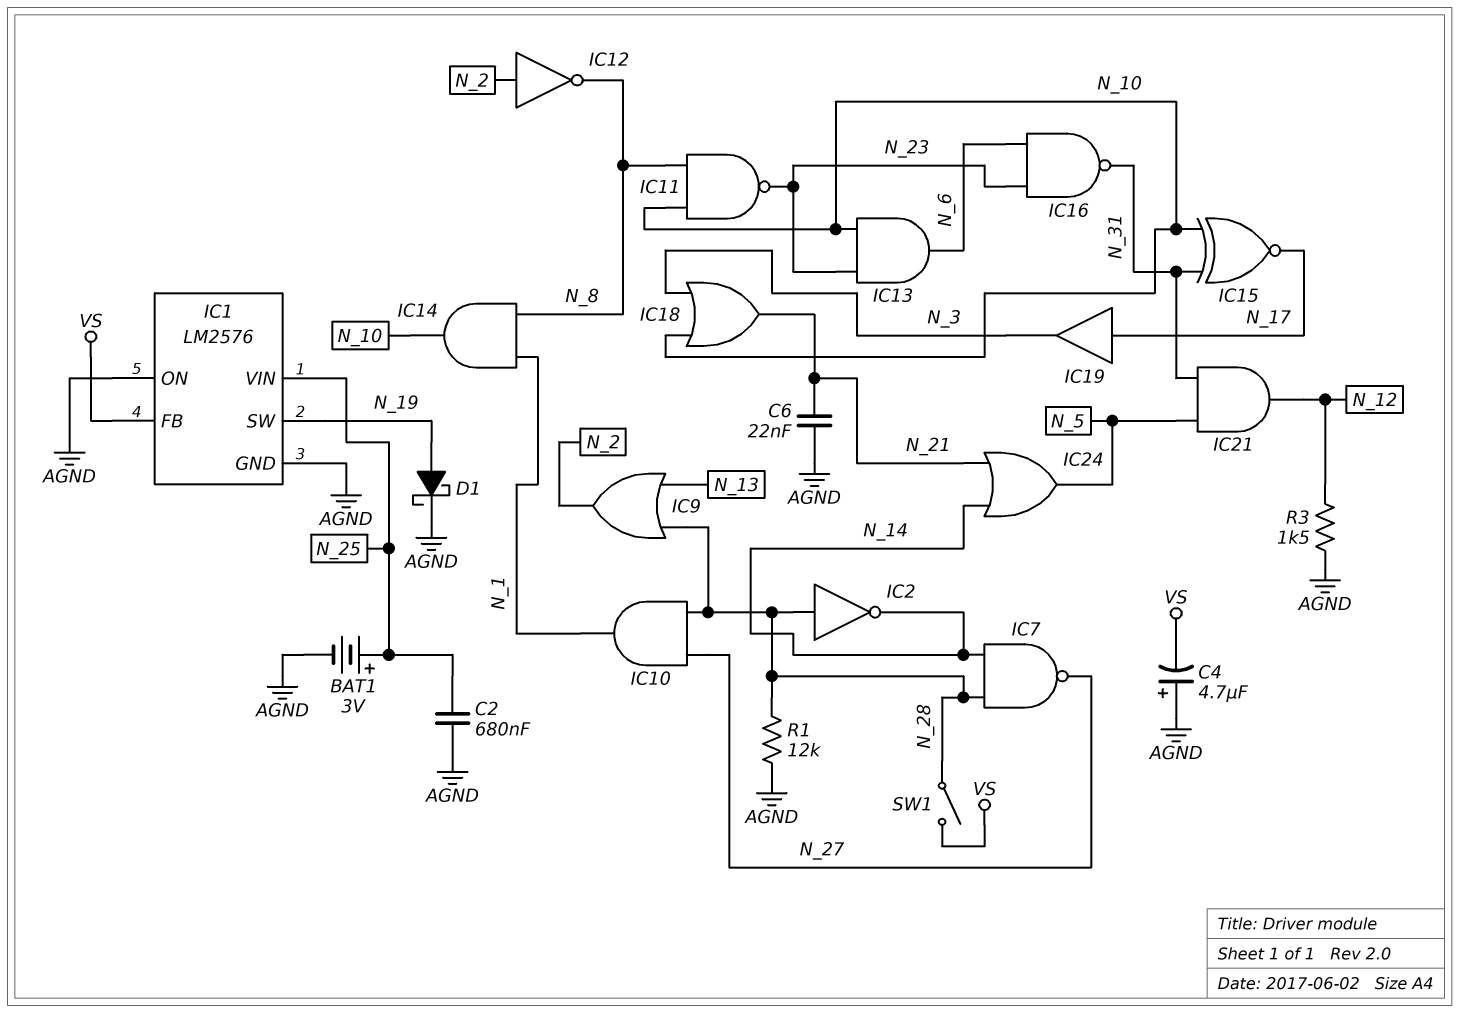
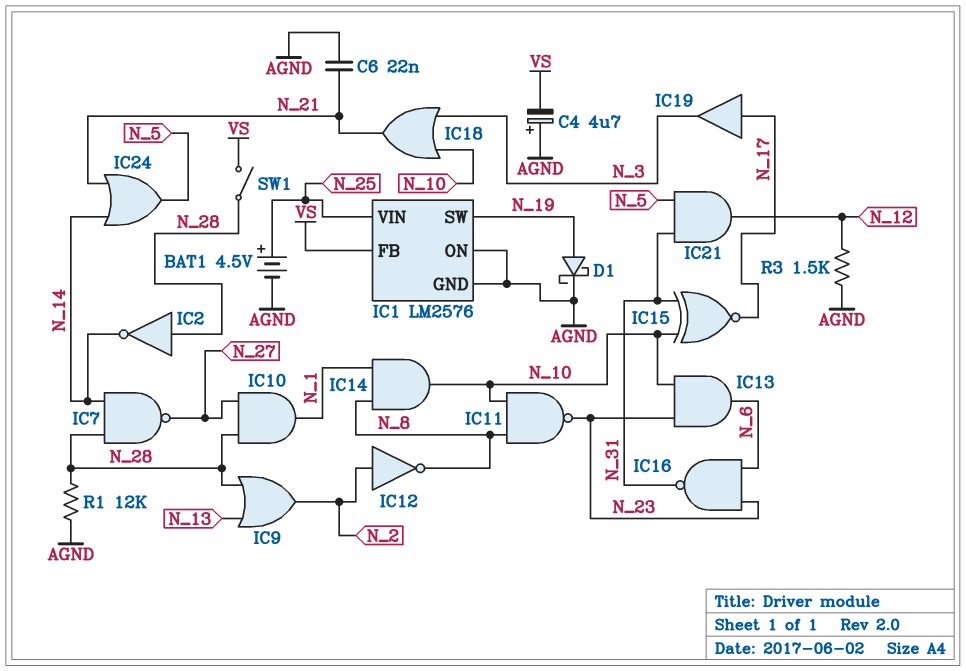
BAT1: 3V (plus N_25, minus AGND) -> 4.5V (plus N_25, minus AGND)
C2: 680nF (AGND, N_25) -> none

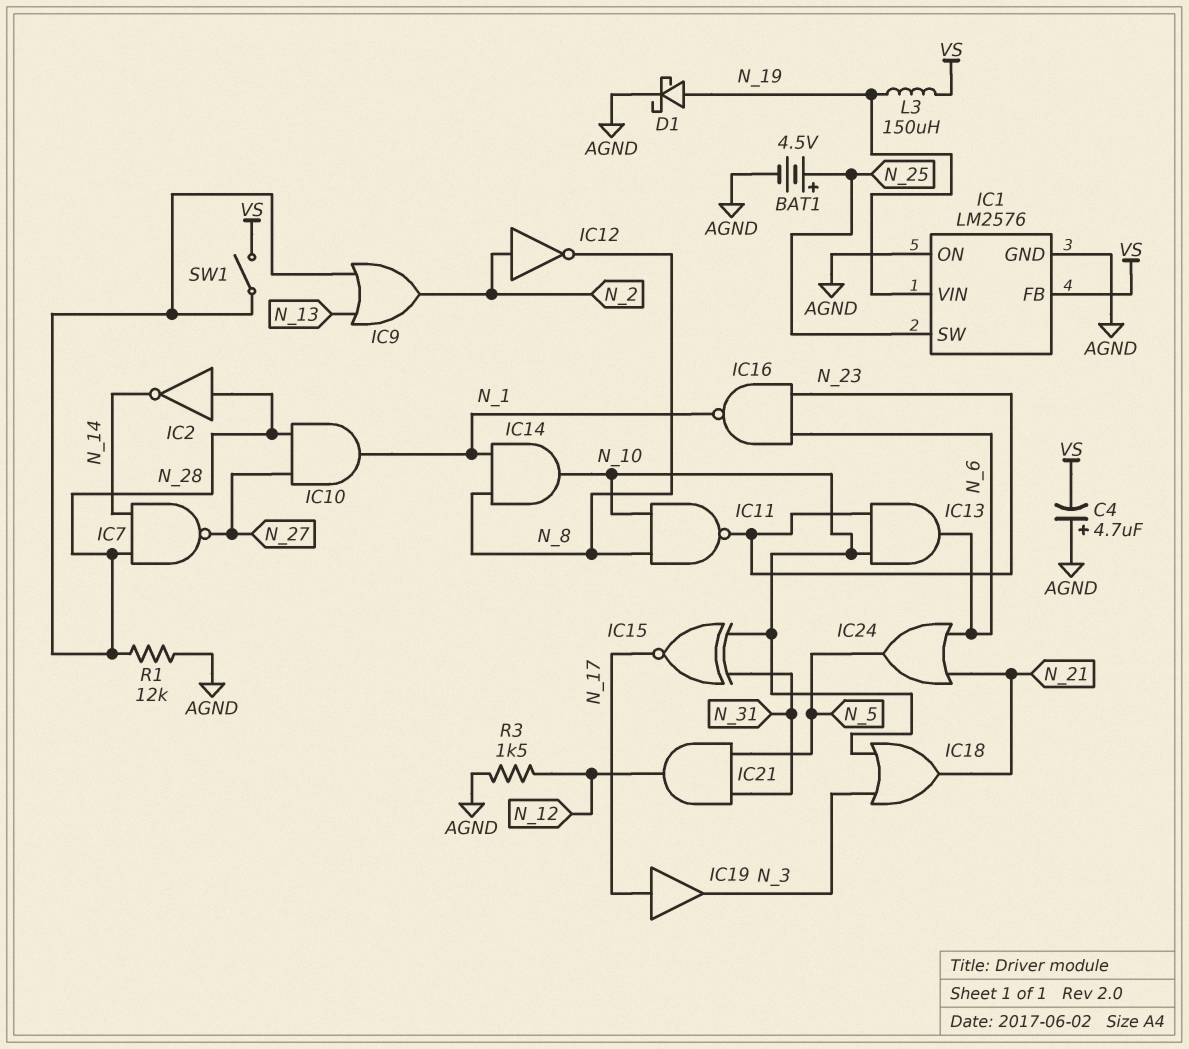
C6: 22nF (AGND, N_21) -> none
IC1 pin SW: N_19 -> N_25
IC1 pin VIN: N_25 -> N_19
IC16: NAND (in N_6, in N_23, out N_31) -> NAND (in N_6, in N_23, out N_1)
IC24: OR (in N_14, in N_21, out N_5) -> OR (in N_6, in N_21, out N_5)
L3: none -> 150uH (N_19, VS)

